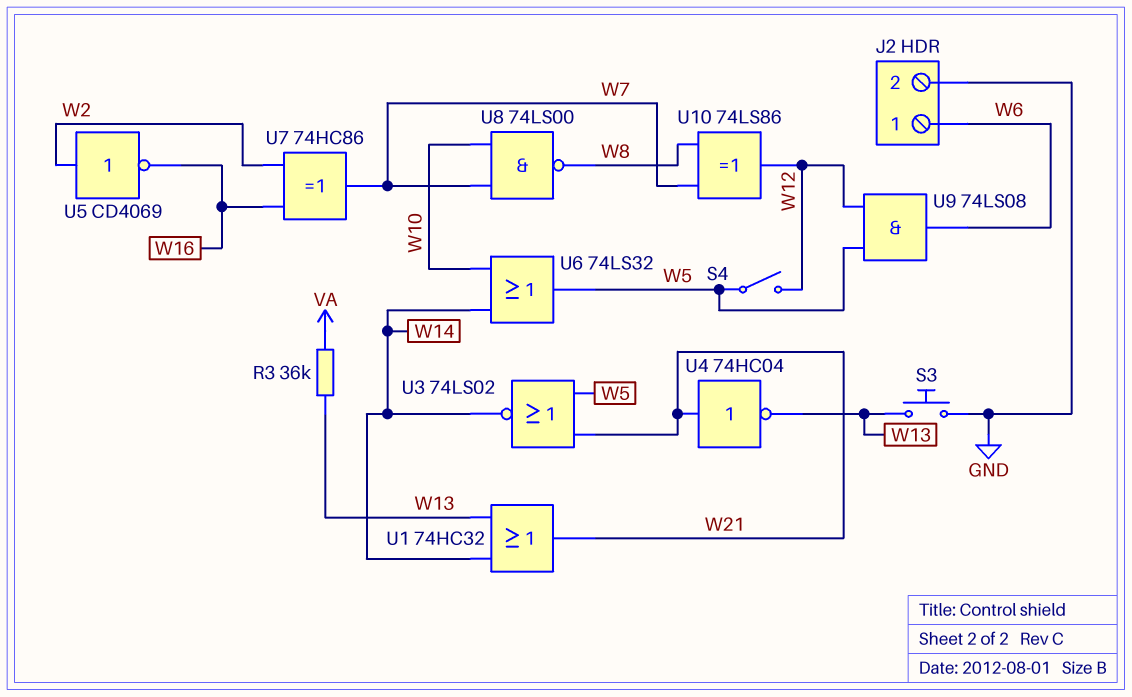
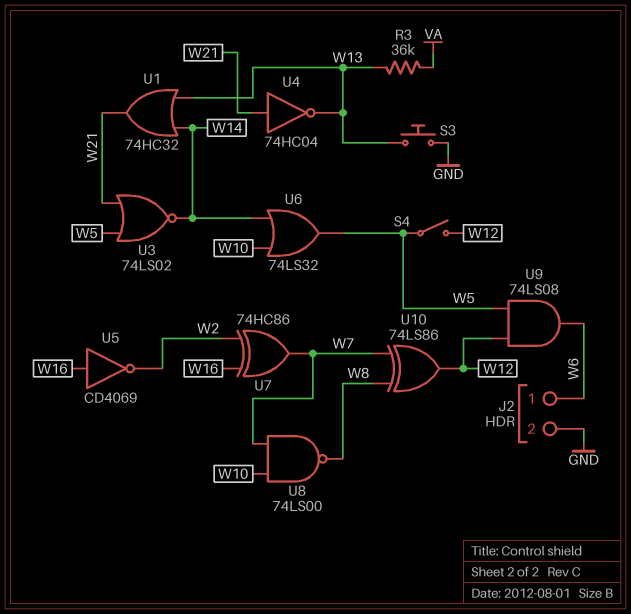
U5: NOT CD4069 (in W2, out W16) -> NOT CD4069 (in W16, out W2)

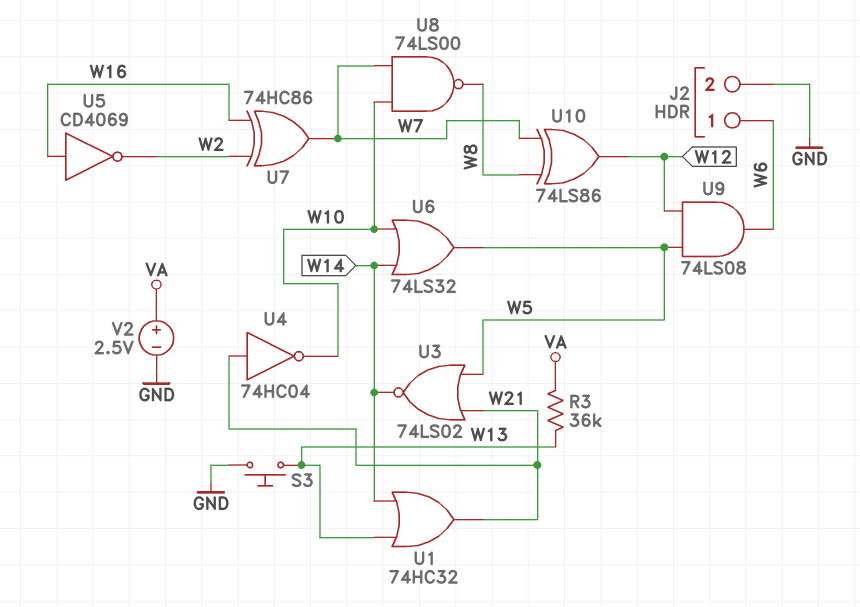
S4: switch (W5, W12) -> none
U4: NOT 74HC04 (in W21, out W13) -> NOT 74HC04 (in W21, out W10)
V2: none -> 2.5V (plus VA, minus GND)

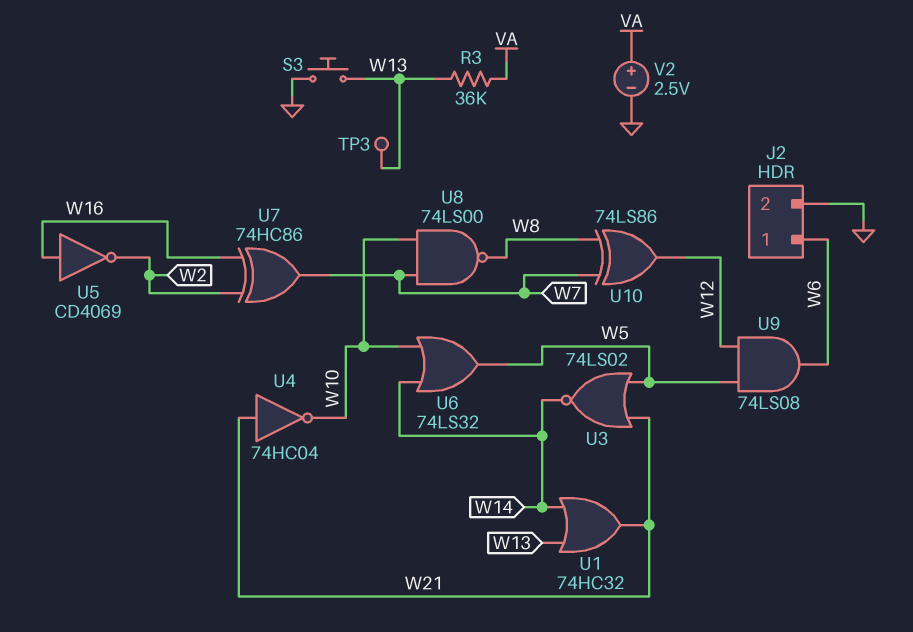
TP3: none -> test point (W13)

